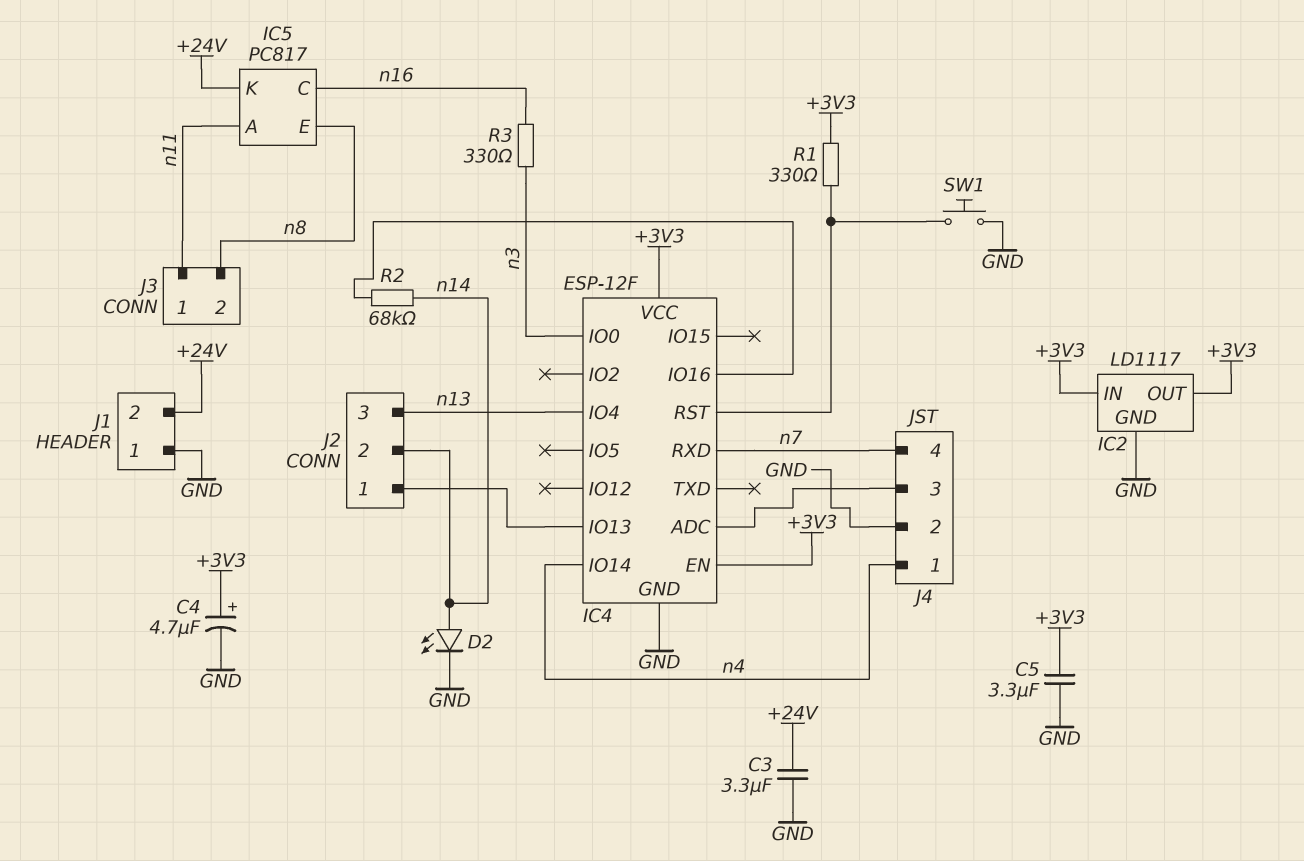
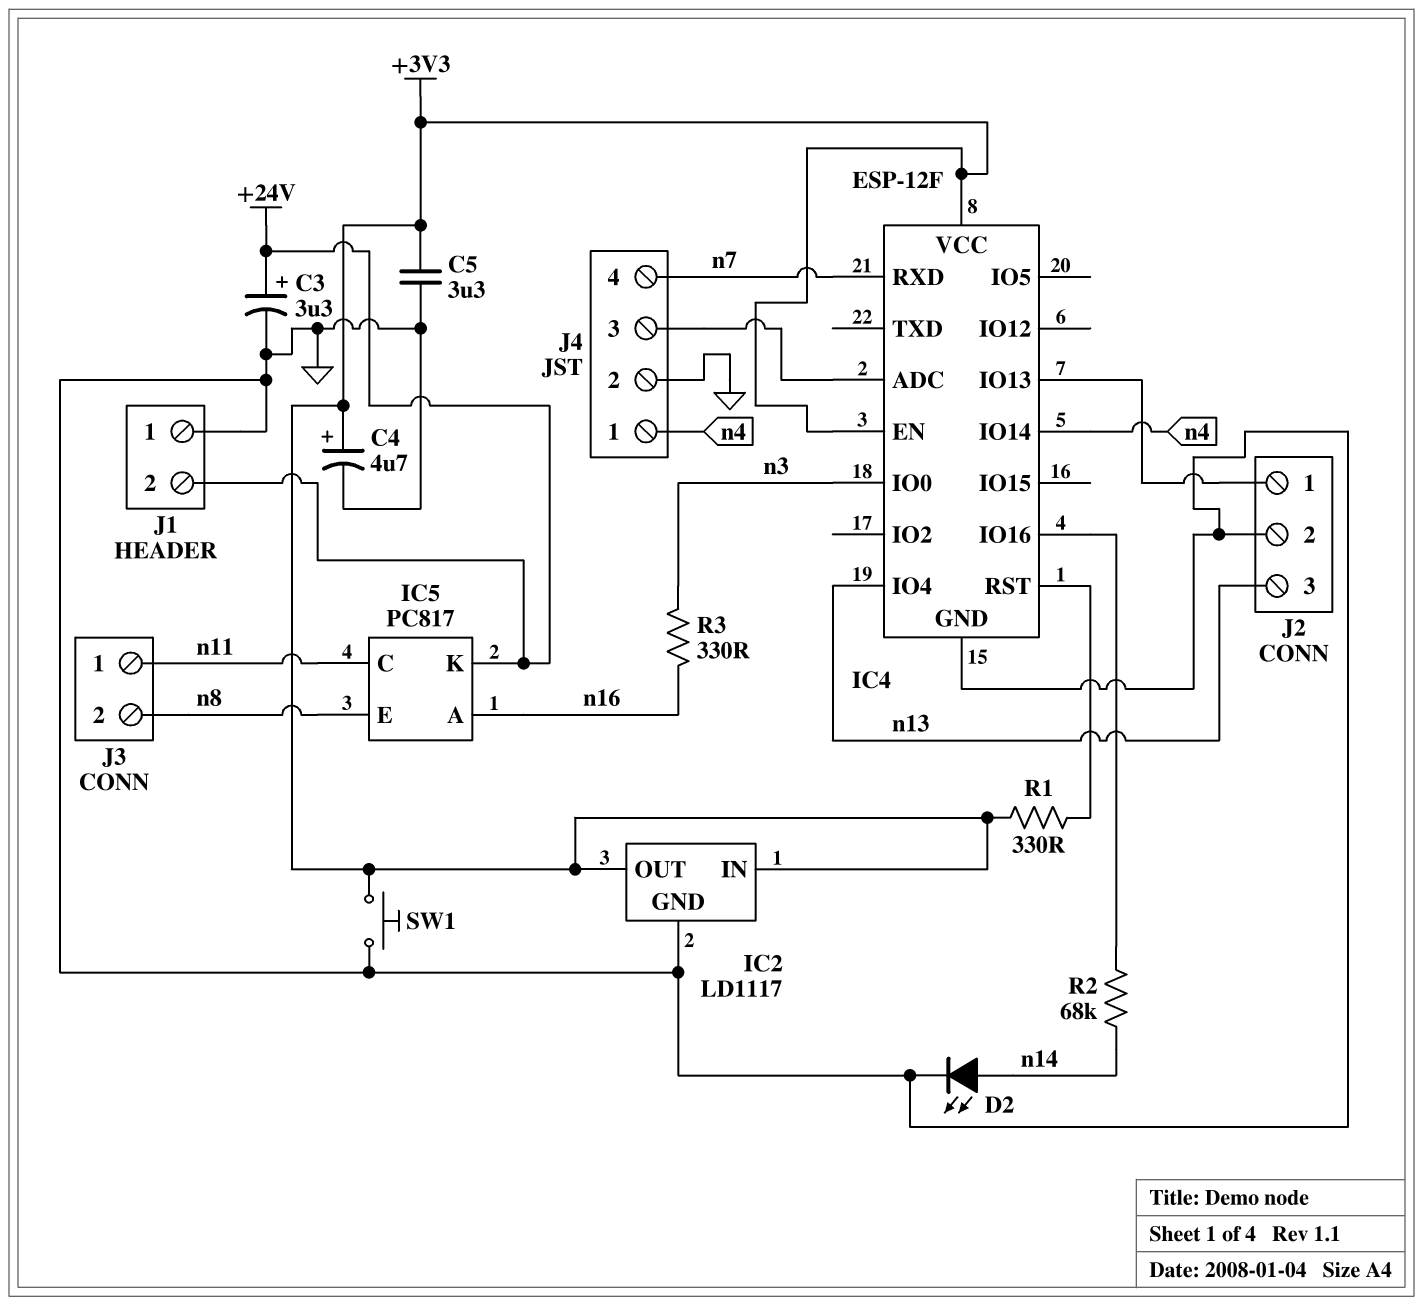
C3: 3.3uF (+24V, GND) -> 3.3uF (plus +24V, minus GND)
IC5 pin A: n11 -> n16
IC5 pin C: n16 -> n11
J2 pin 2: n14 -> GND
SW1: button (GND, IC4/RST) -> button (+3V3, GND)

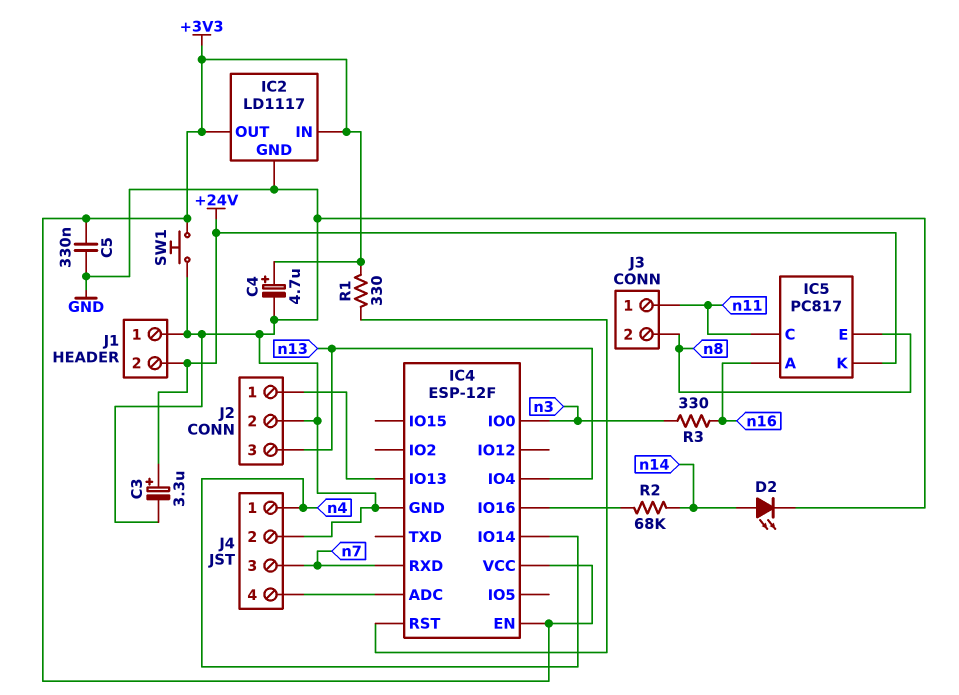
C5: 3.3uF (+3V3, GND) -> 330nF (+3V3, GND)
J4 pin 3: IC4/ADC -> n7
J4 pin 4: n7 -> IC4/ADC

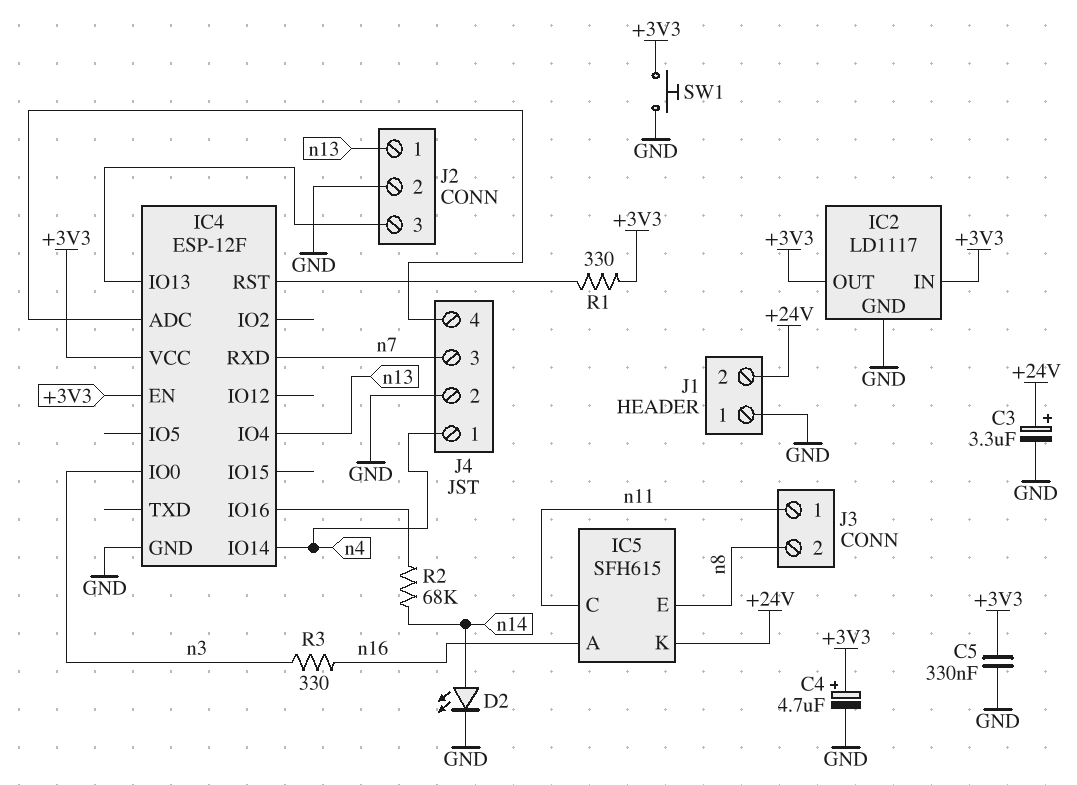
IC5: PC817 -> SFH615
J2 pin 1: IC4/IO13 -> n13
J2 pin 3: n13 -> IC4/IO13

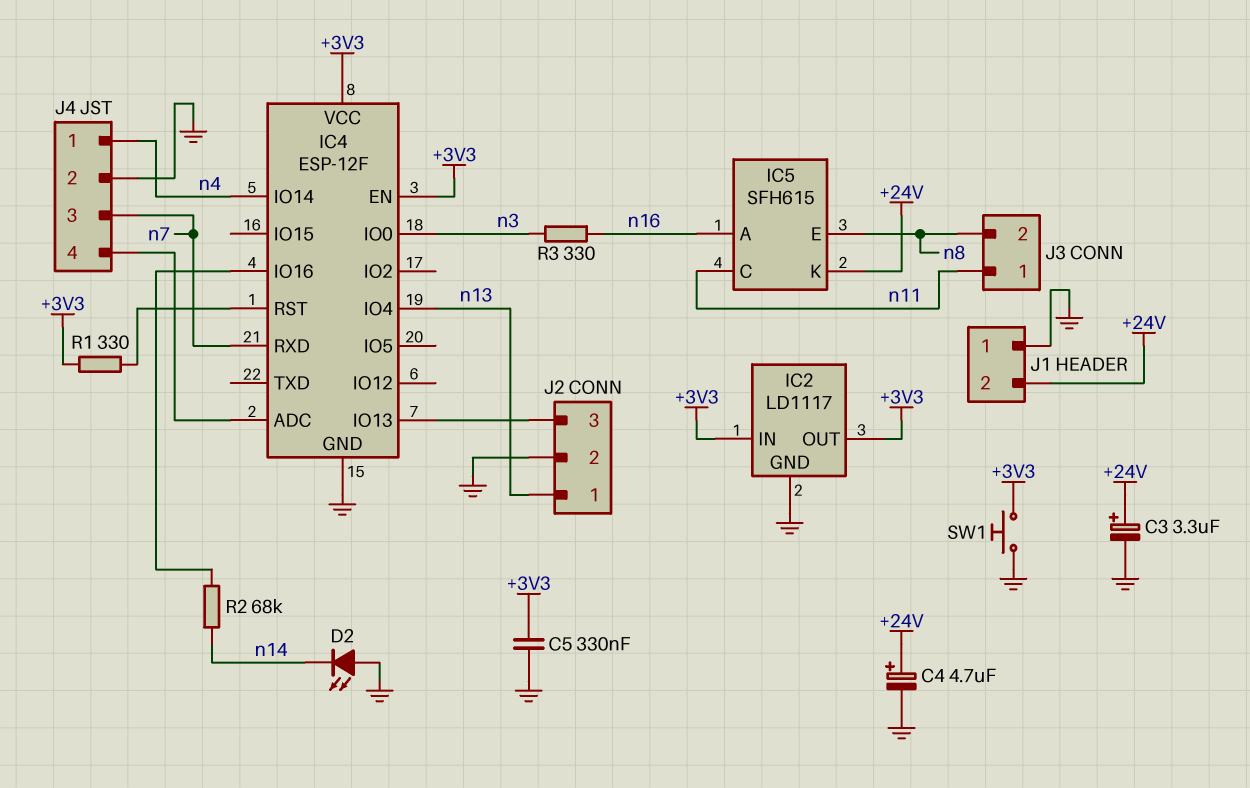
C4: 4.7uF (plus +3V3, minus GND) -> 4.7uF (plus +24V, minus GND)
D2: LED (A n14, K GND) -> LED (A GND, K n14)

